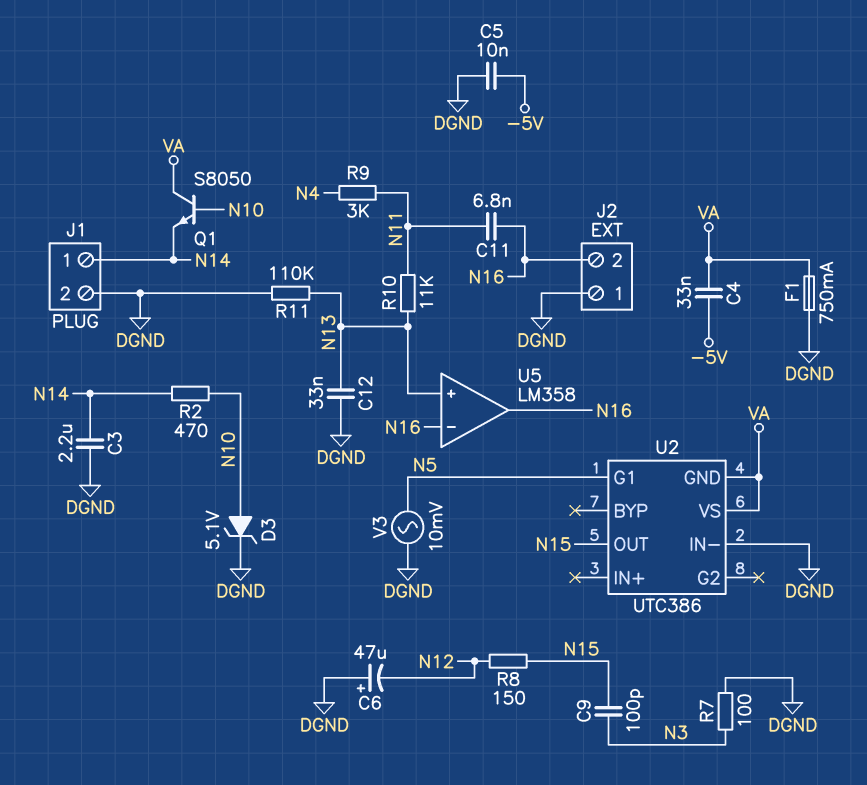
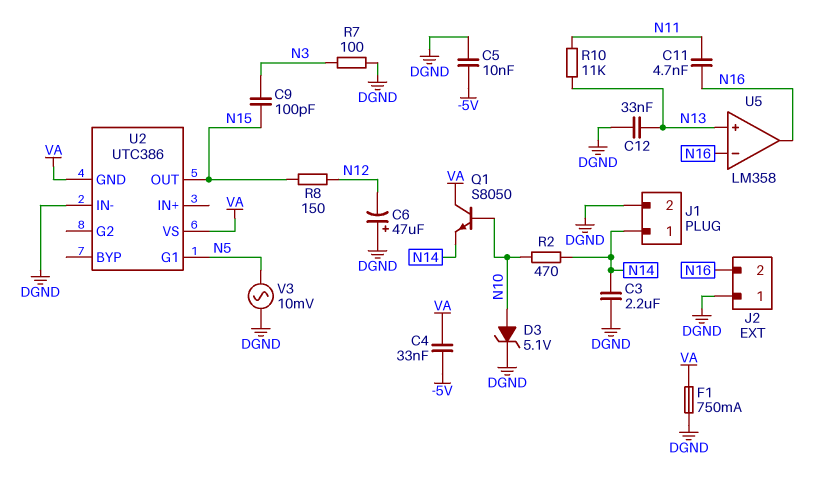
C11: 6.8nF (N11, N16) -> 4.7nF (N11, N16)
R9: 3k (N4, N11) -> none
R11: 110k (DGND, N13) -> none

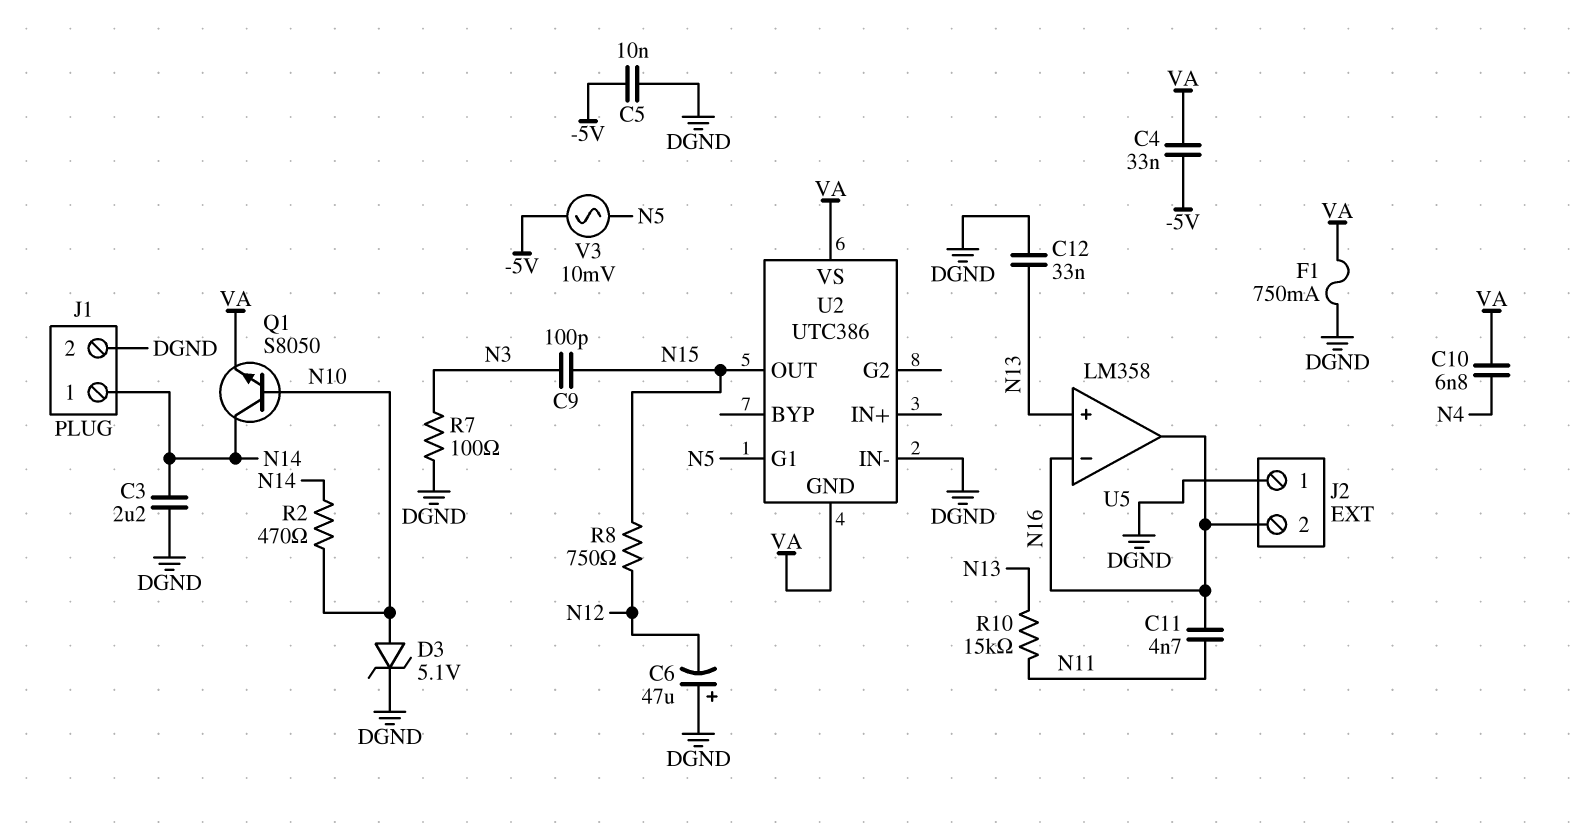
C10: none -> 6.8nF (N4, VA)
Q1: NPN S8050 (B N10, C VA, E N14) -> NPN S8050 (B N10, C N14, E VA)
R8: 150 (N12, N15) -> 750 (N12, N15)
R10: 11k (N11, N13) -> 15k (N11, N13)
V3: AC 10mV (DGND, N5) -> AC 10mV (-5V, N5)

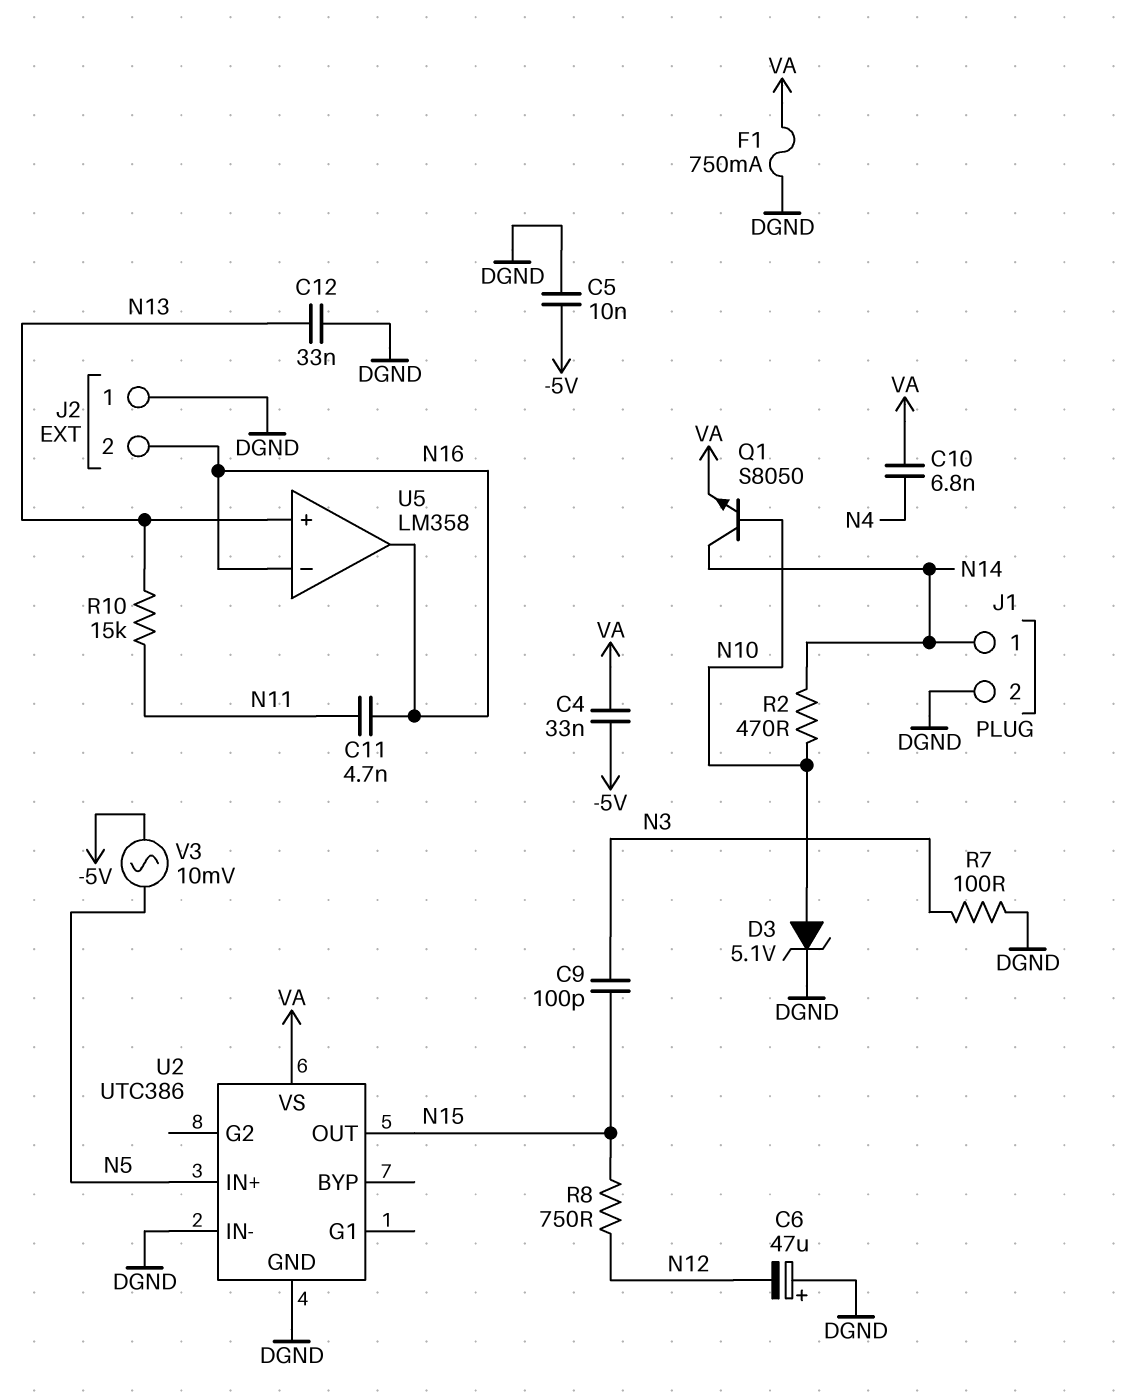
C3: 2.2uF (DGND, N14) -> none
U2 pin G1: N5 -> none
U2 pin GND: VA -> DGND
U2 pin IN+: none -> N5

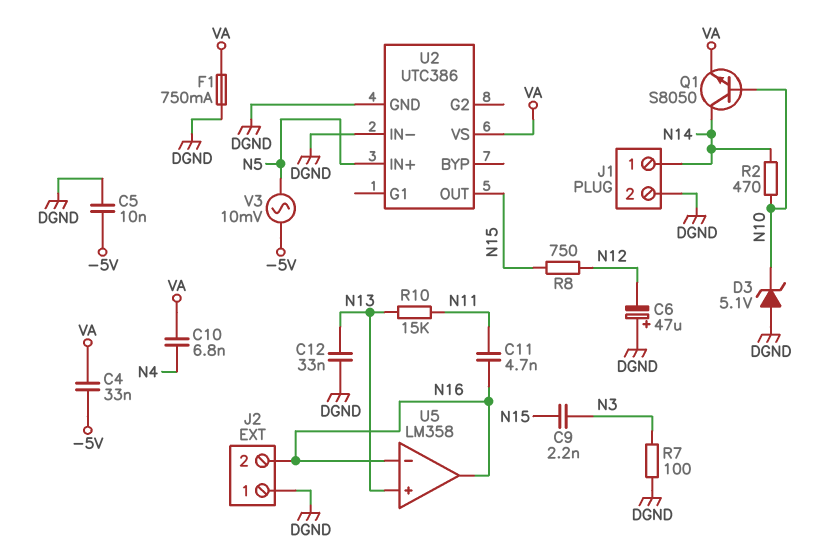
C9: 100pF (N3, N15) -> 2.2nF (N3, N15)
D3: zener 5.1V (A N10, K DGND) -> zener 5.1V (A DGND, K N10)

